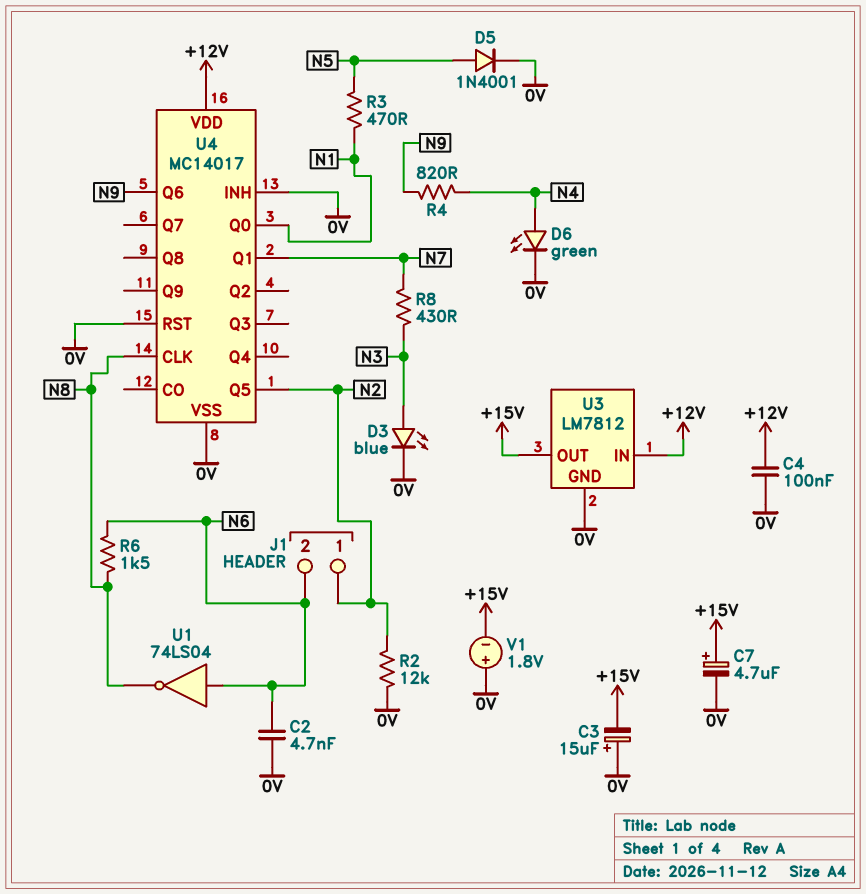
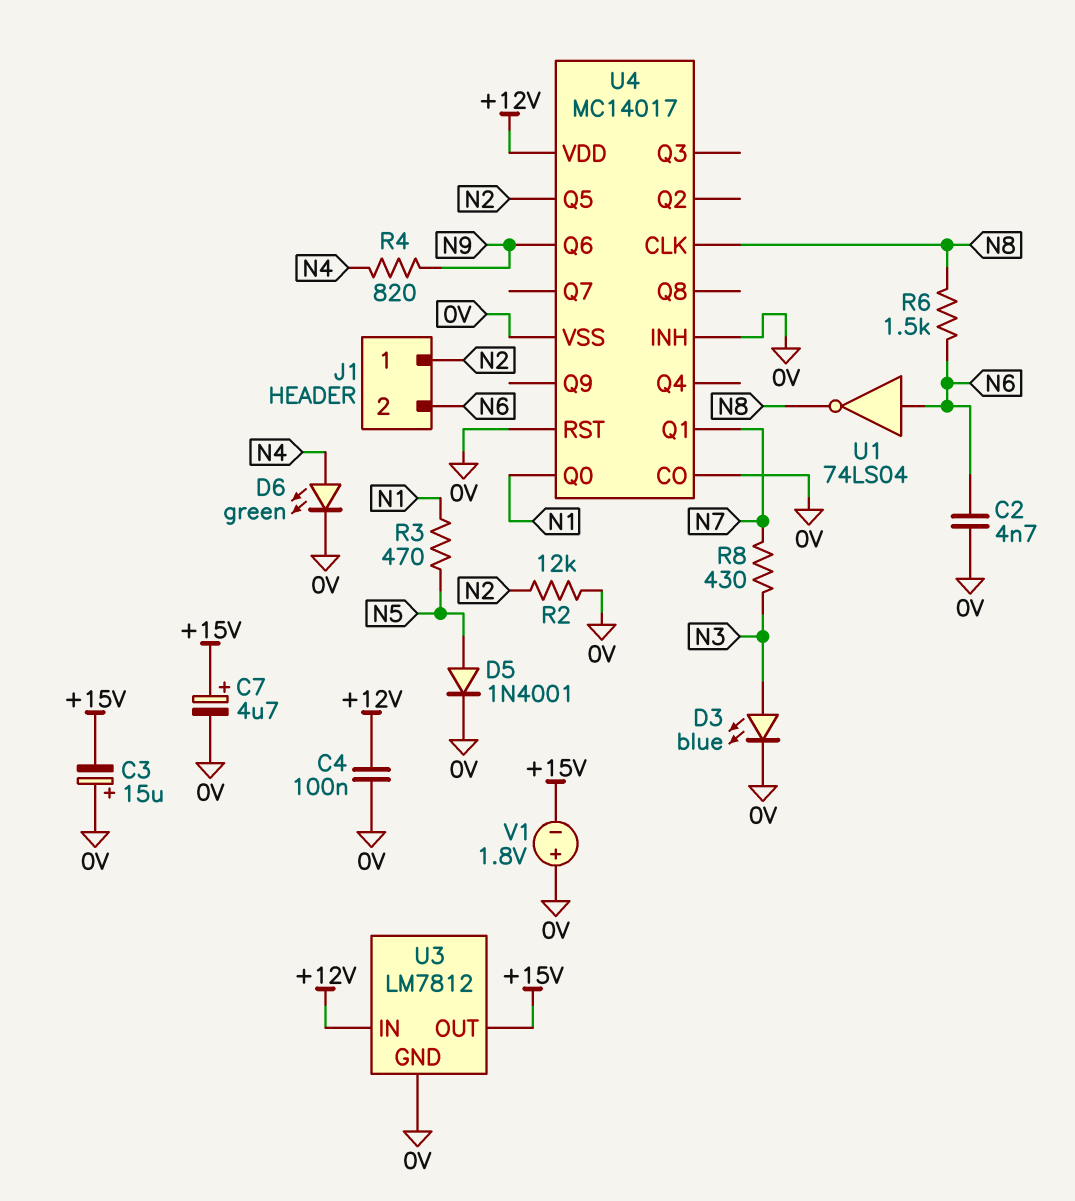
U4 pin CO: none -> 0V

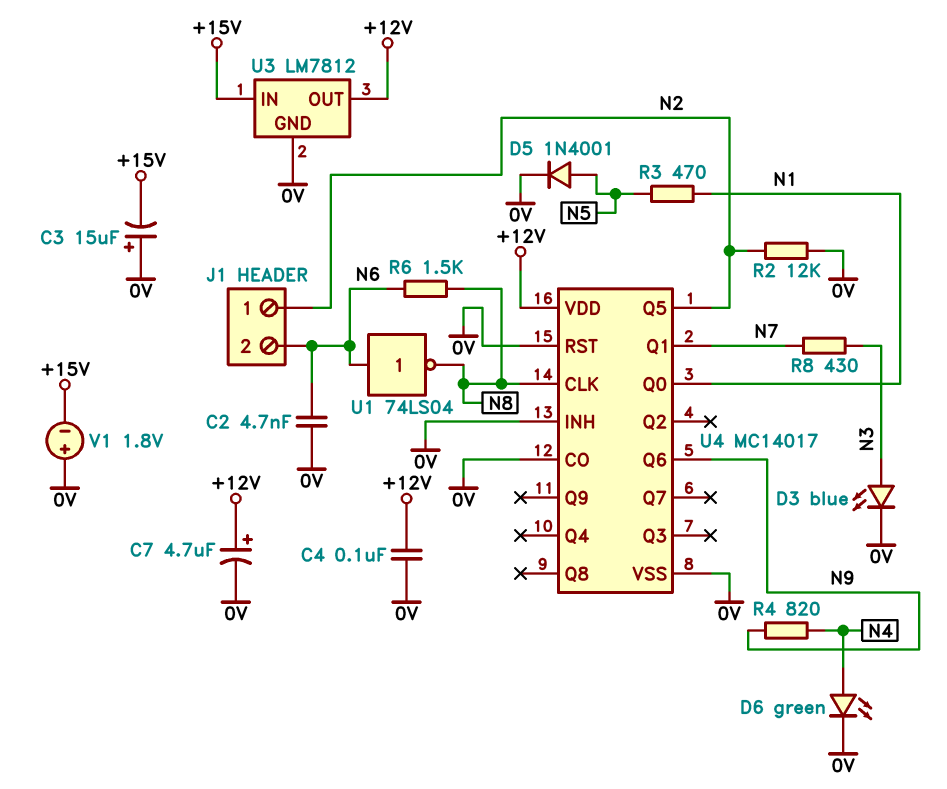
C7: 4.7uF (plus +15V, minus 0V) -> 4.7uF (plus +12V, minus 0V)
U3 pin IN: +12V -> +15V
U3 pin OUT: +15V -> +12V

